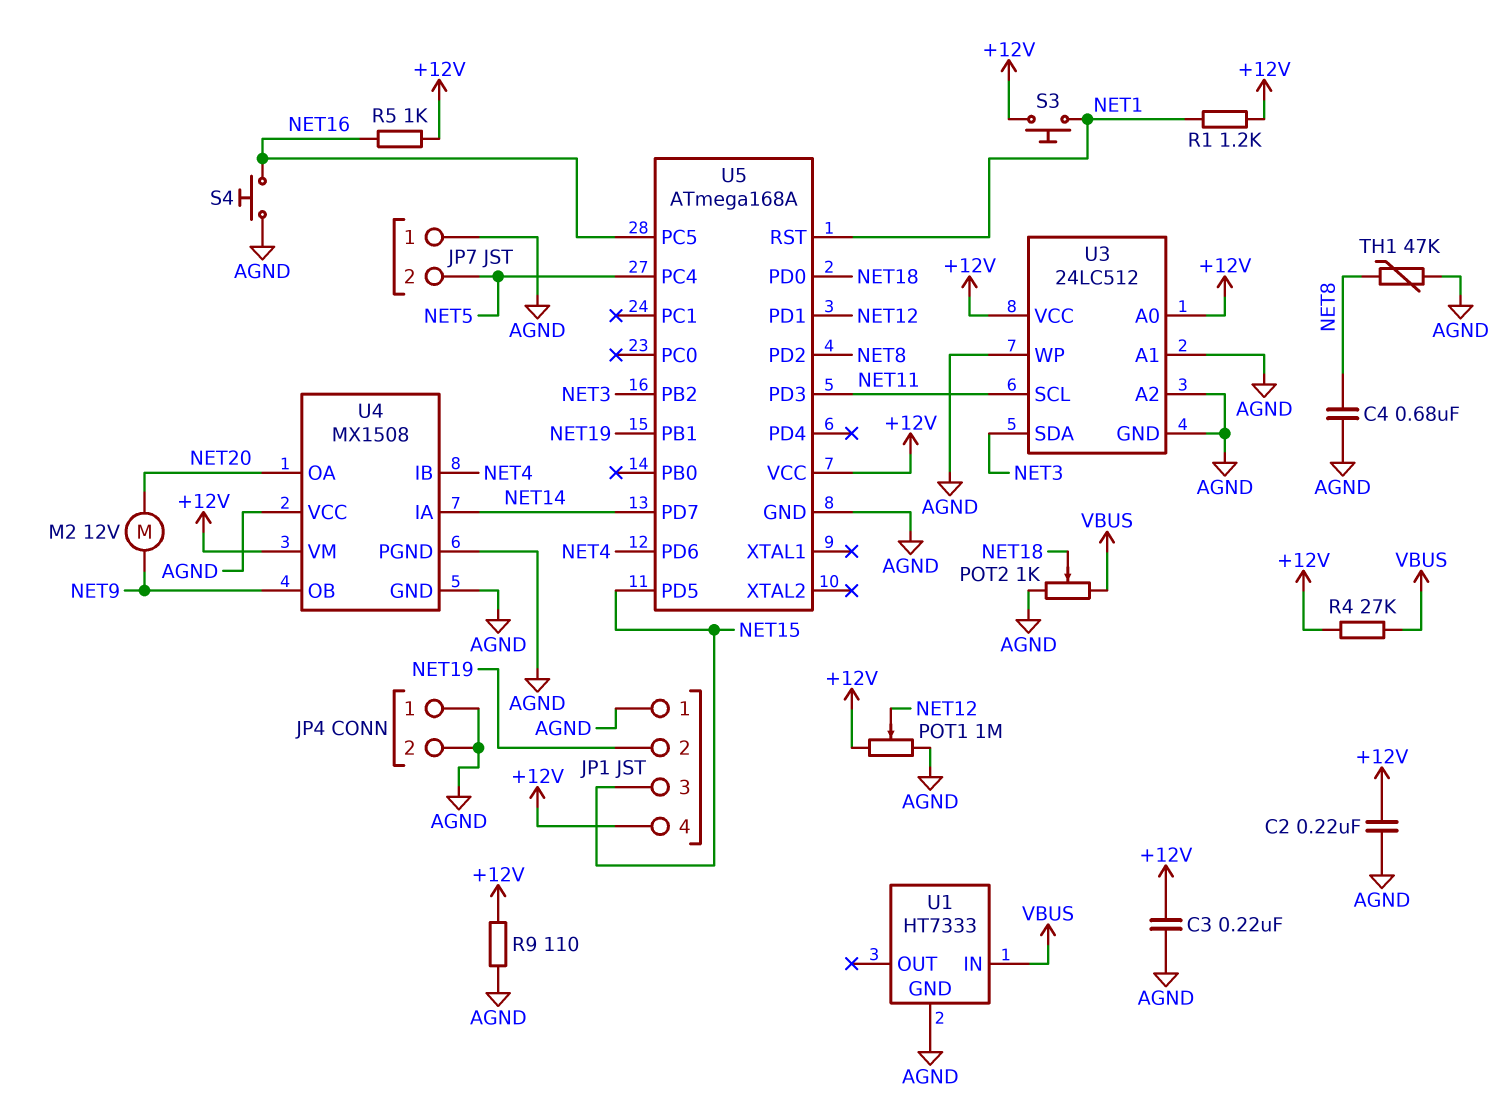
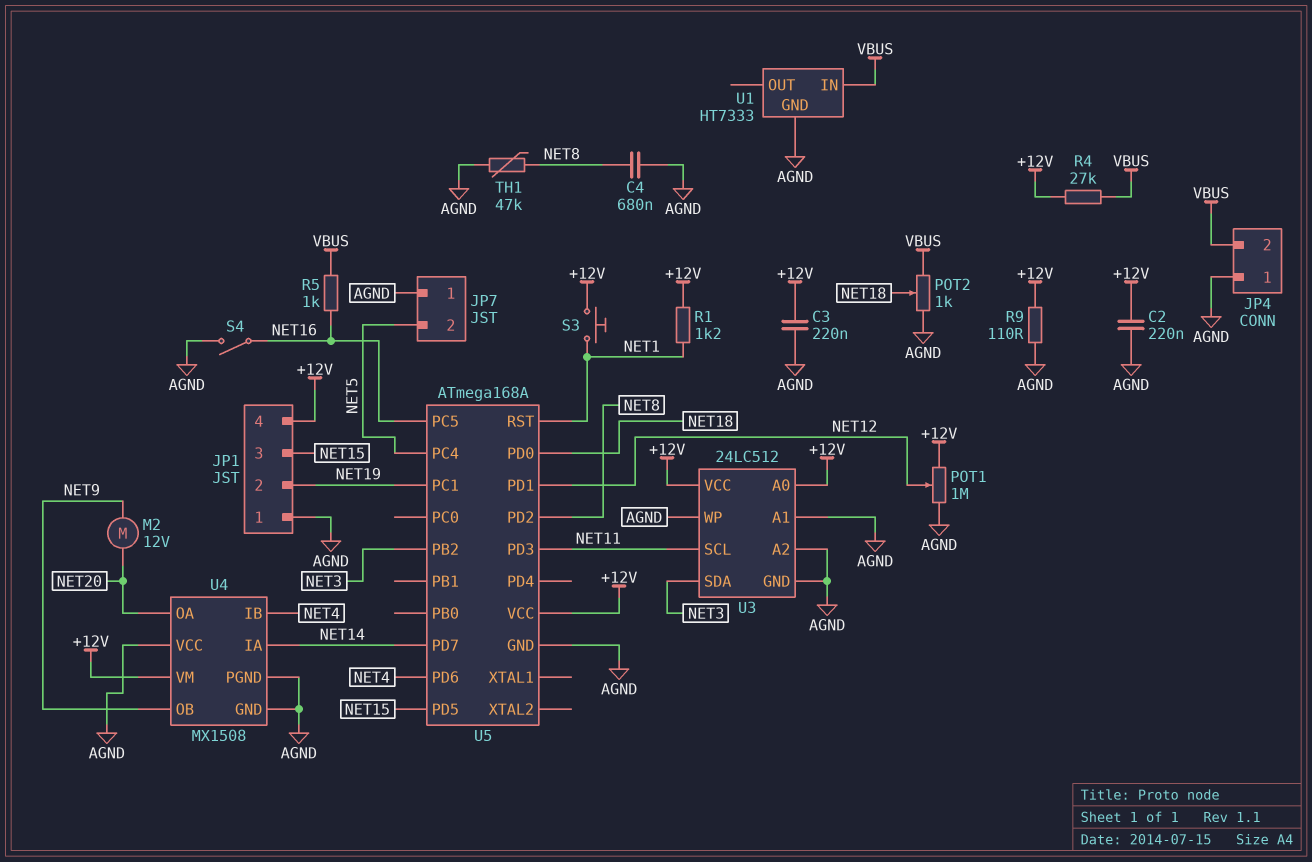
JP4 pin 2: AGND -> VBUS
R5: 1k (+12V, NET16) -> 1k (NET16, VBUS)
S4: button (AGND, NET16) -> switch (AGND, NET16)
U5 pin PB1: NET19 -> none
U5 pin PC1: none -> NET19

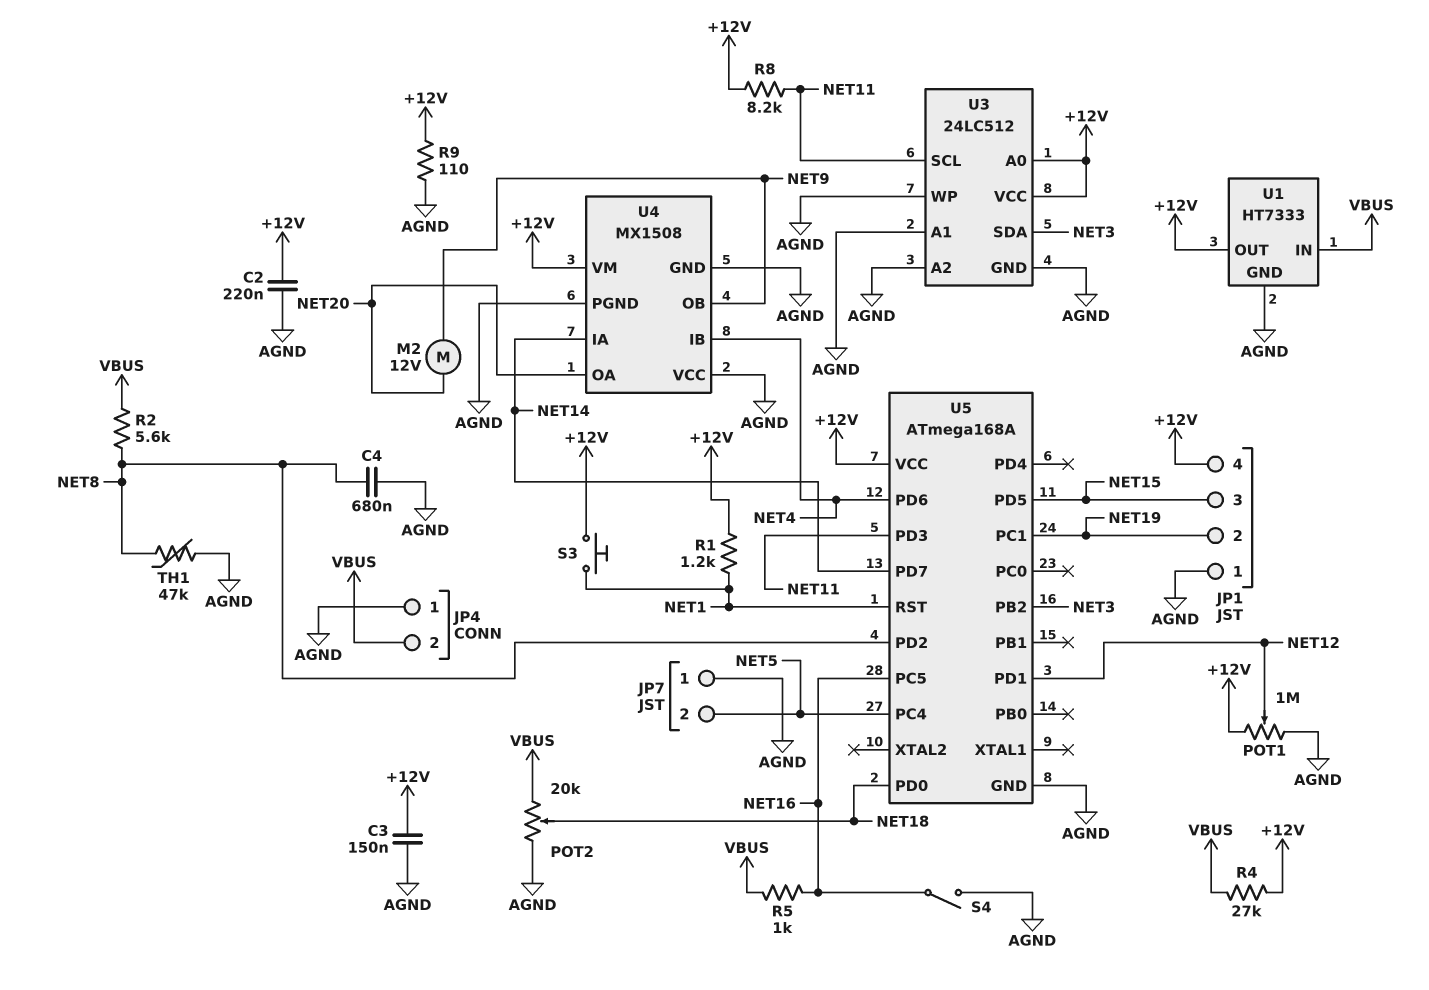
C3: 220nF (+12V, AGND) -> 150nF (+12V, AGND)
POT2: 1k (AGND, VBUS, wiper NET18) -> 20k (AGND, VBUS, wiper NET18)
R2: none -> 5.6k (NET8, VBUS)
R8: none -> 8.2k (+12V, NET11)
U1 pin OUT: none -> +12V

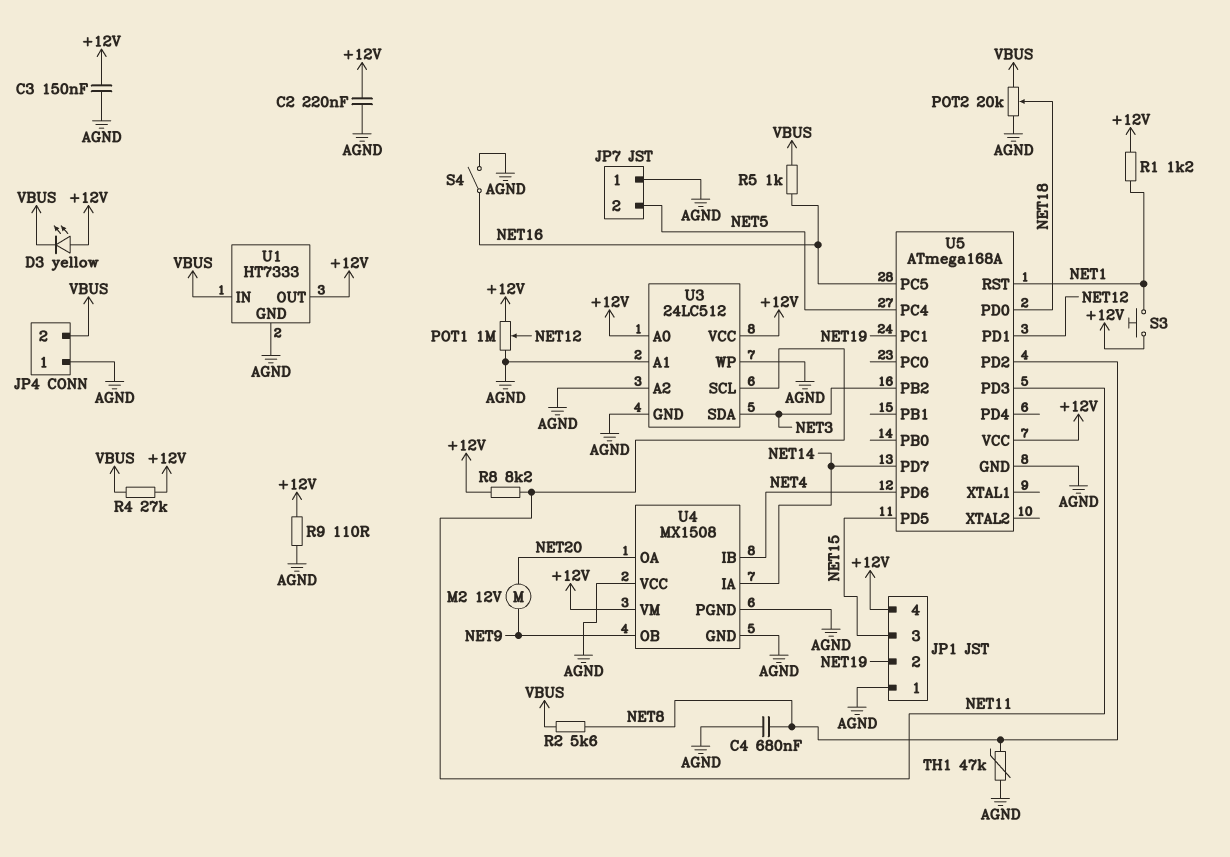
D3: none -> LED yellow (A +12V, K VBUS)

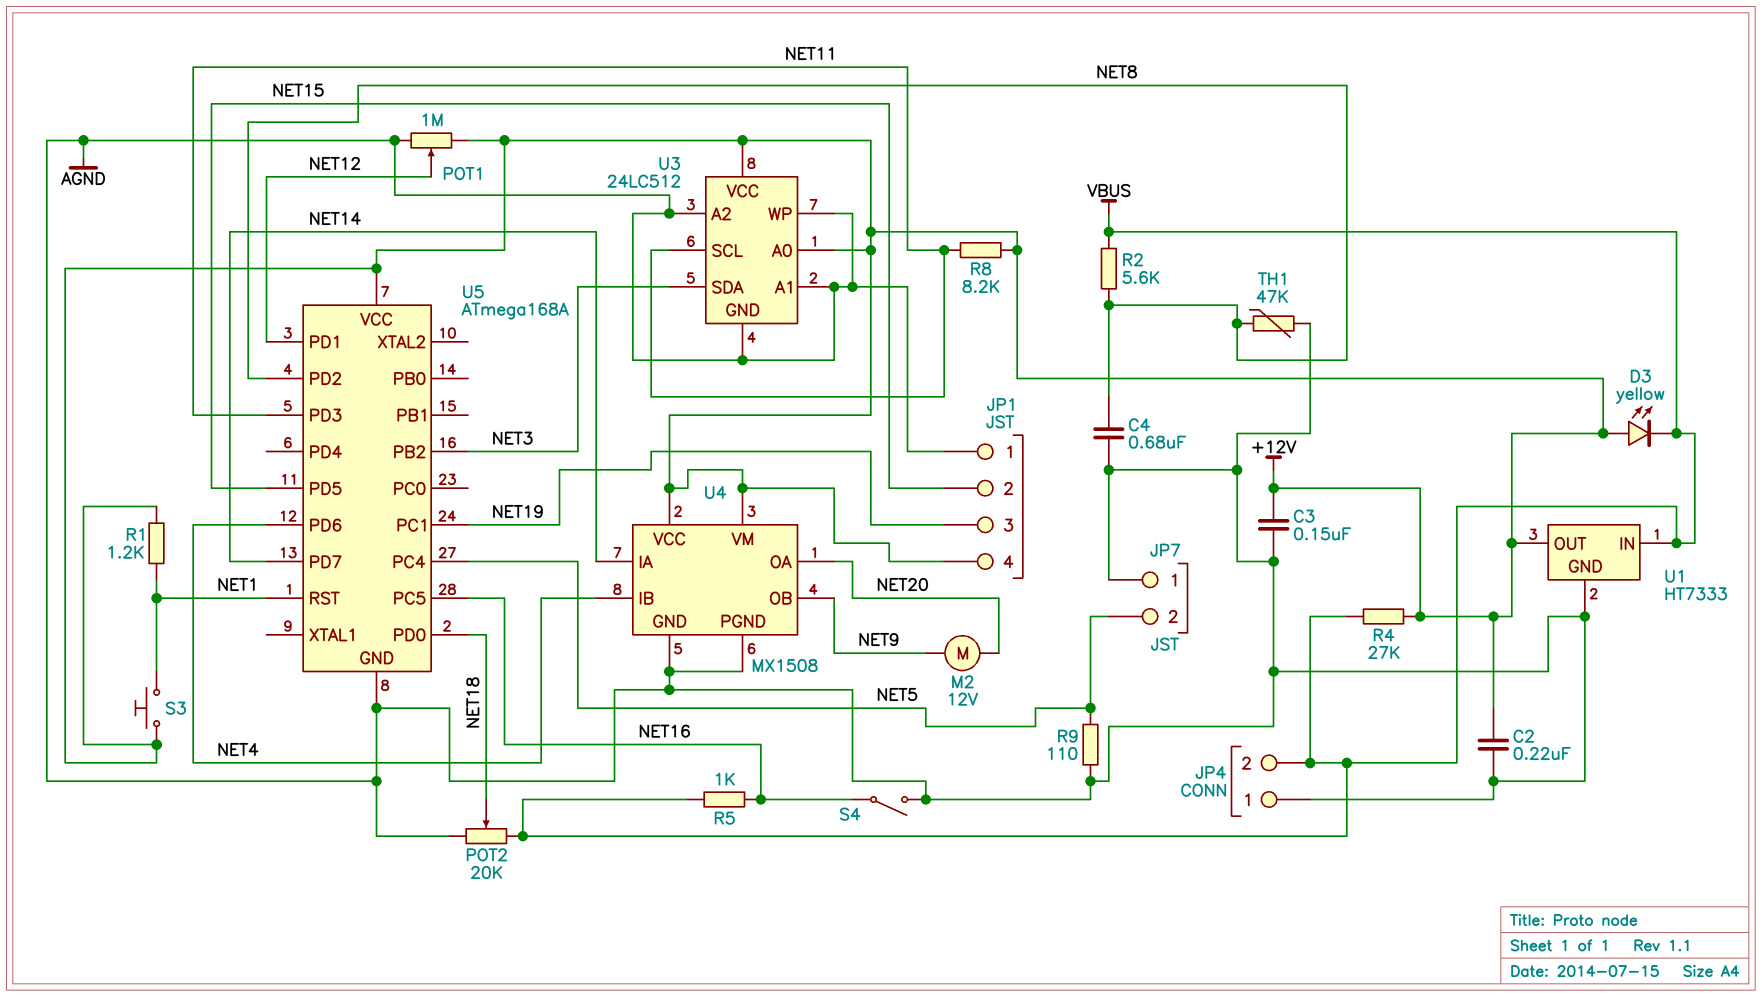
JP1 pin 2: NET19 -> NET15
JP1 pin 3: NET15 -> NET19
R9: 110 (+12V, AGND) -> 110 (AGND, NET5)
U4 pin VCC: AGND -> +12V

